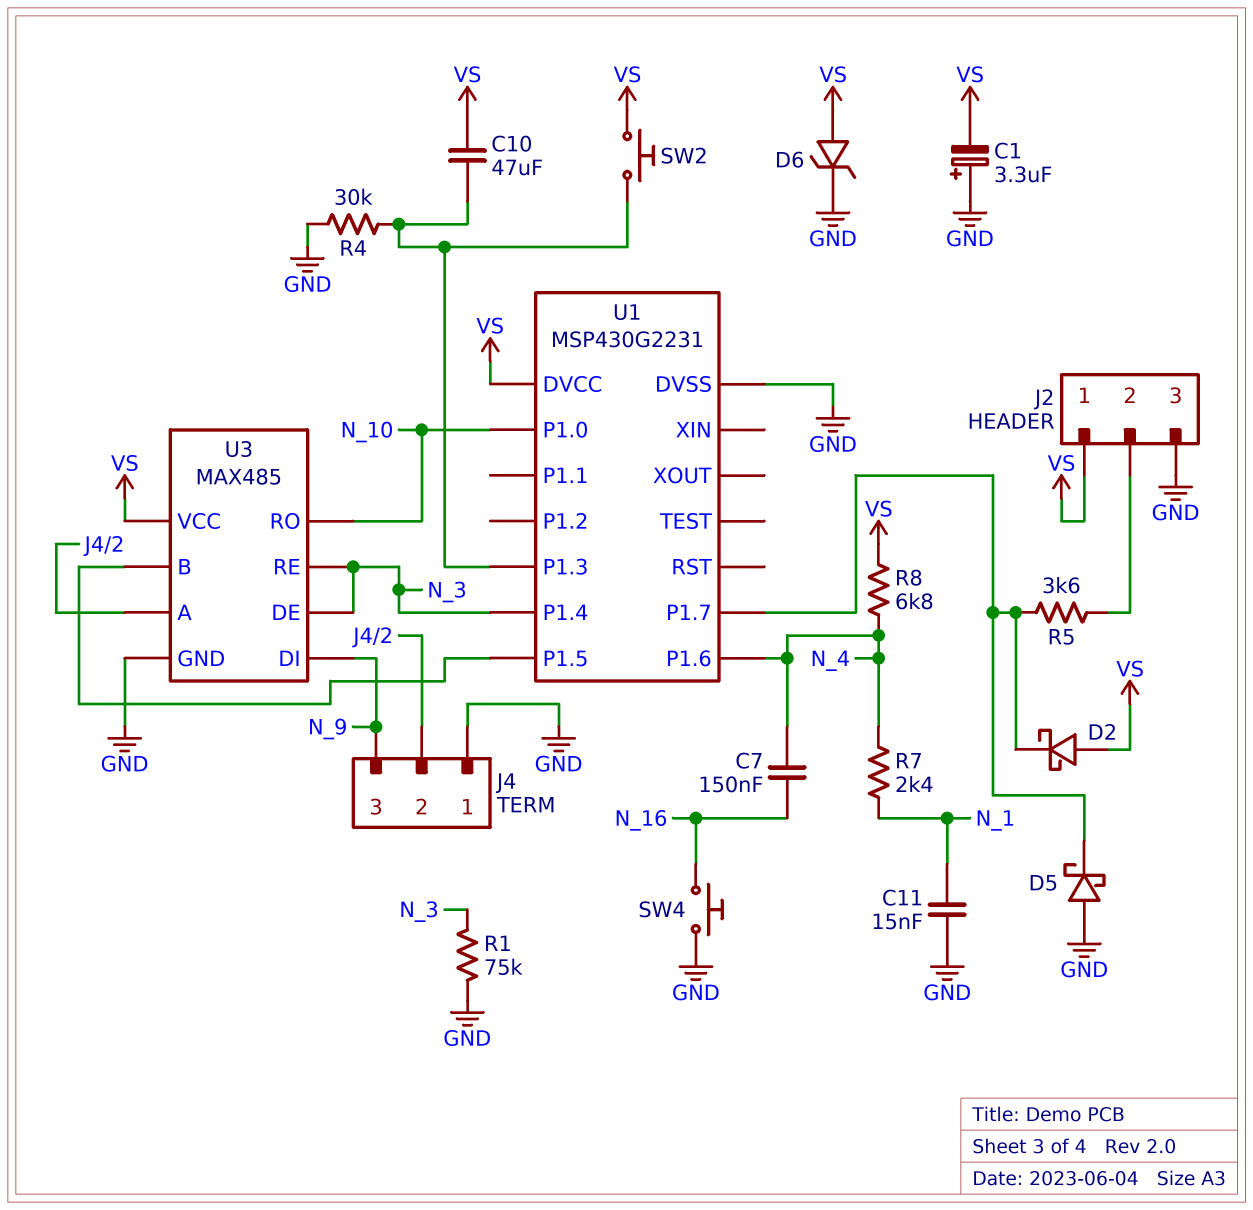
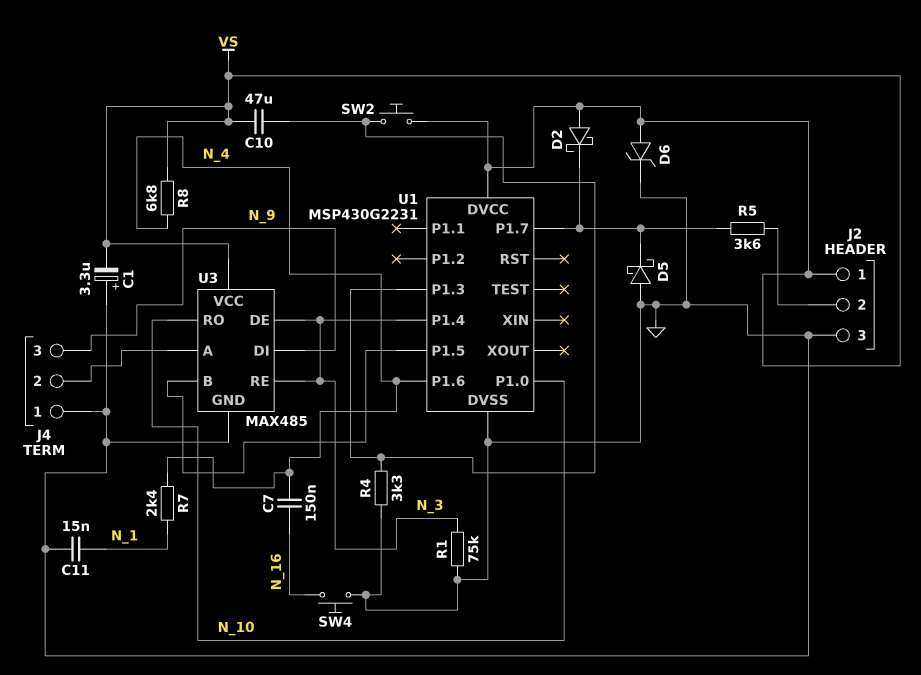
R4: 30k (GND, U1/P1.3) -> 3.3k (GND, U1/P1.3)

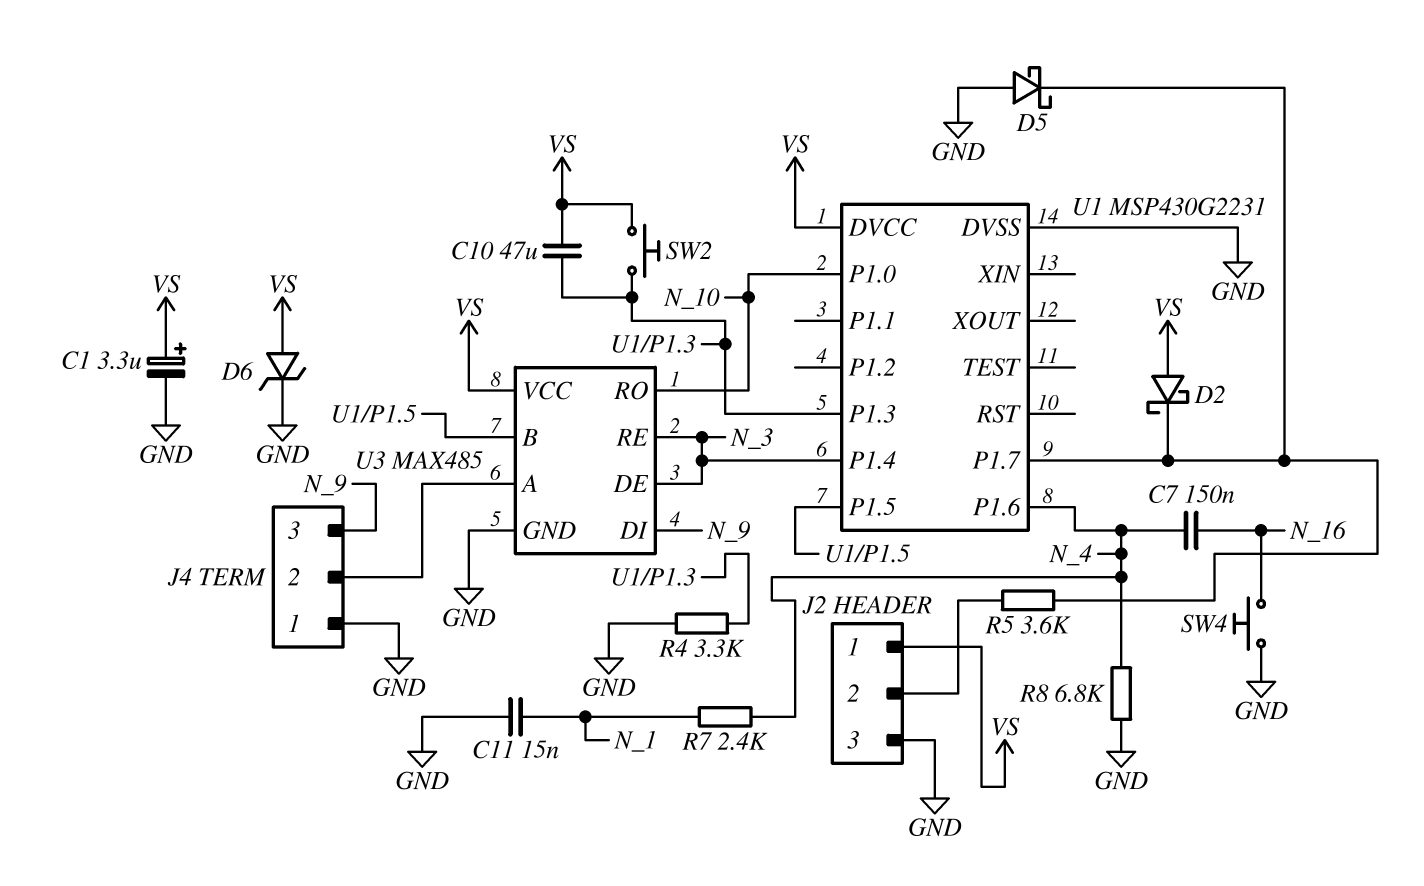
C1: 3.3uF (plus GND, minus VS) -> 3.3uF (plus VS, minus GND)
R1: 75k (GND, N_3) -> none
R8: 6.8k (N_4, VS) -> 6.8k (GND, N_4)

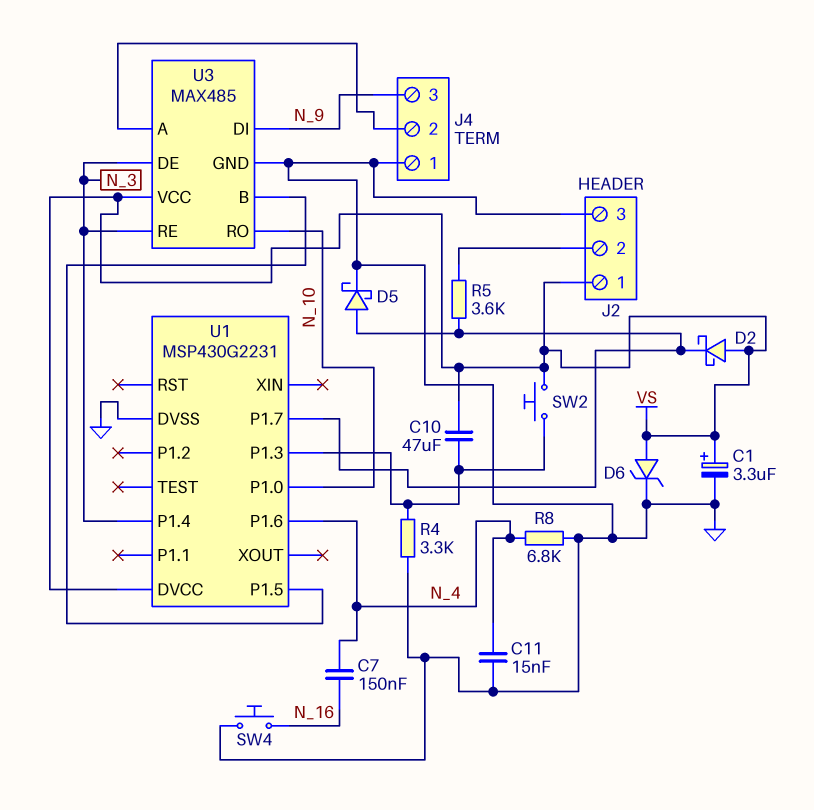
C11: 15nF (GND, N_1) -> 15nF (GND, N_4)
D5: schottky (A GND, K U1/P1.7) -> schottky (A U1/P1.7, K GND)
R7: 2.4k (N_1, N_4) -> none

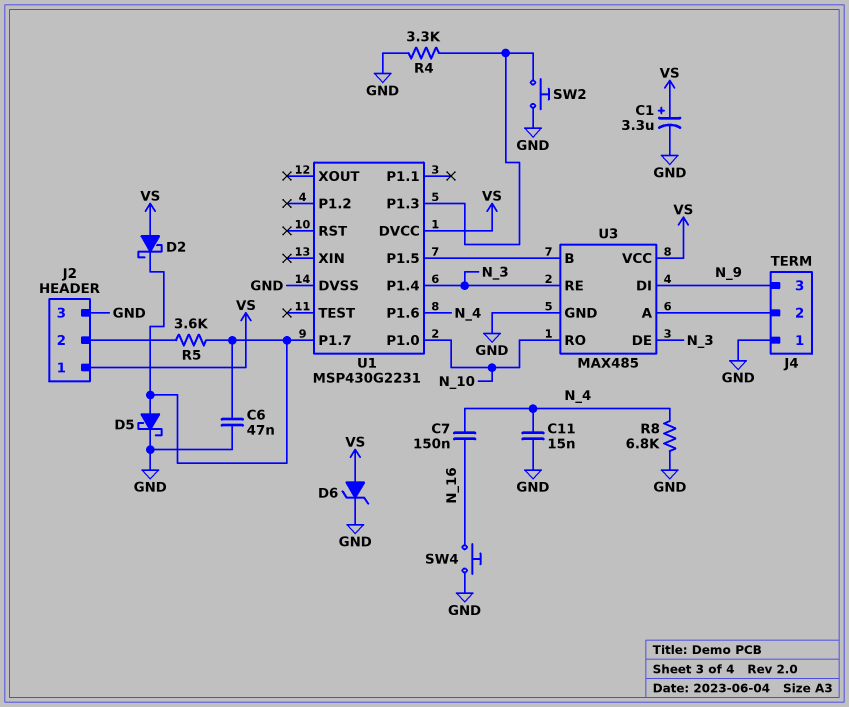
C6: none -> 47nF (GND, U1/P1.7)
C10: 47uF (U1/P1.3, VS) -> none
SW2: button (U1/P1.3, VS) -> button (GND, U1/P1.3)

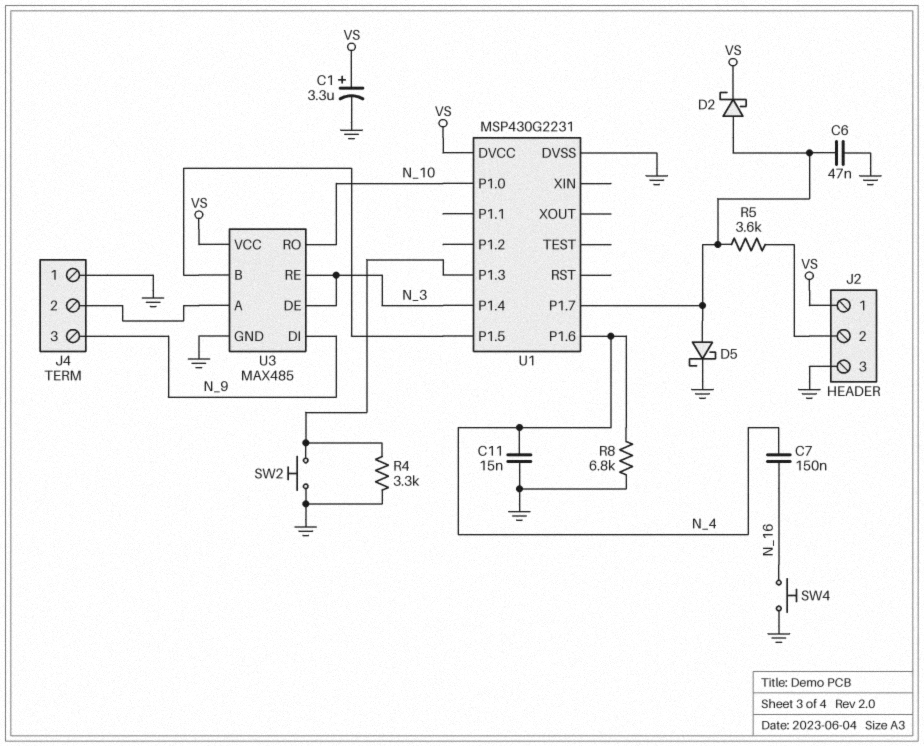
D2: schottky (A VS, K U1/P1.7) -> schottky (A U1/P1.7, K VS)
D6: zener (A VS, K GND) -> none

